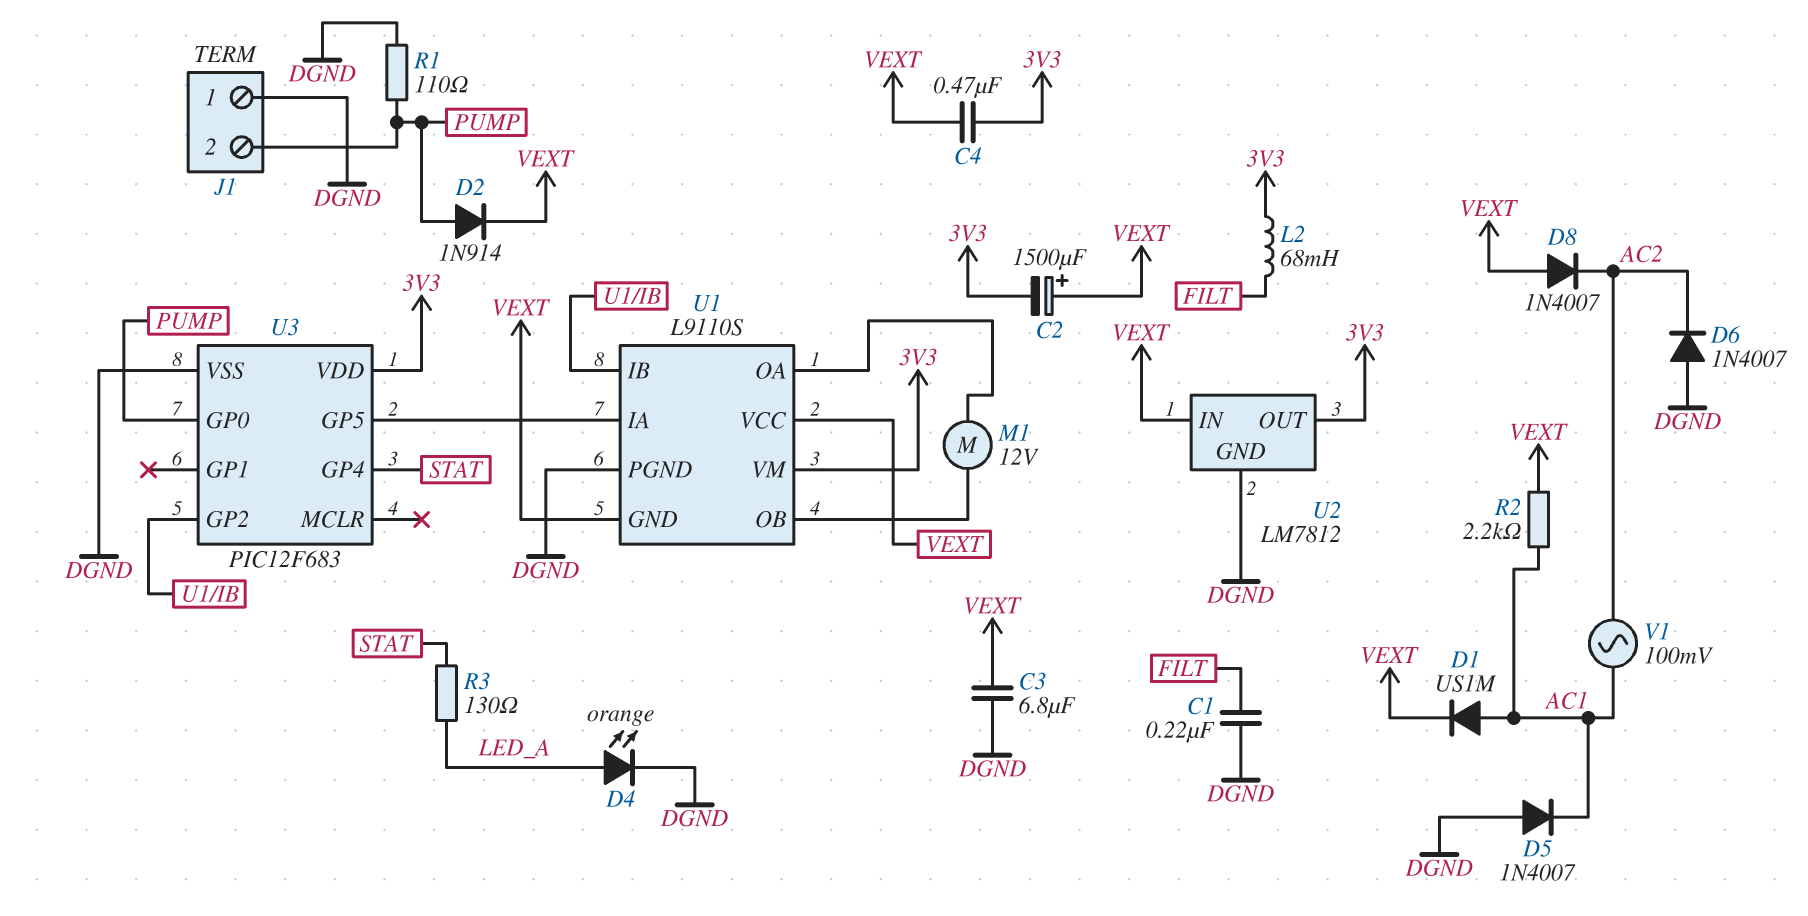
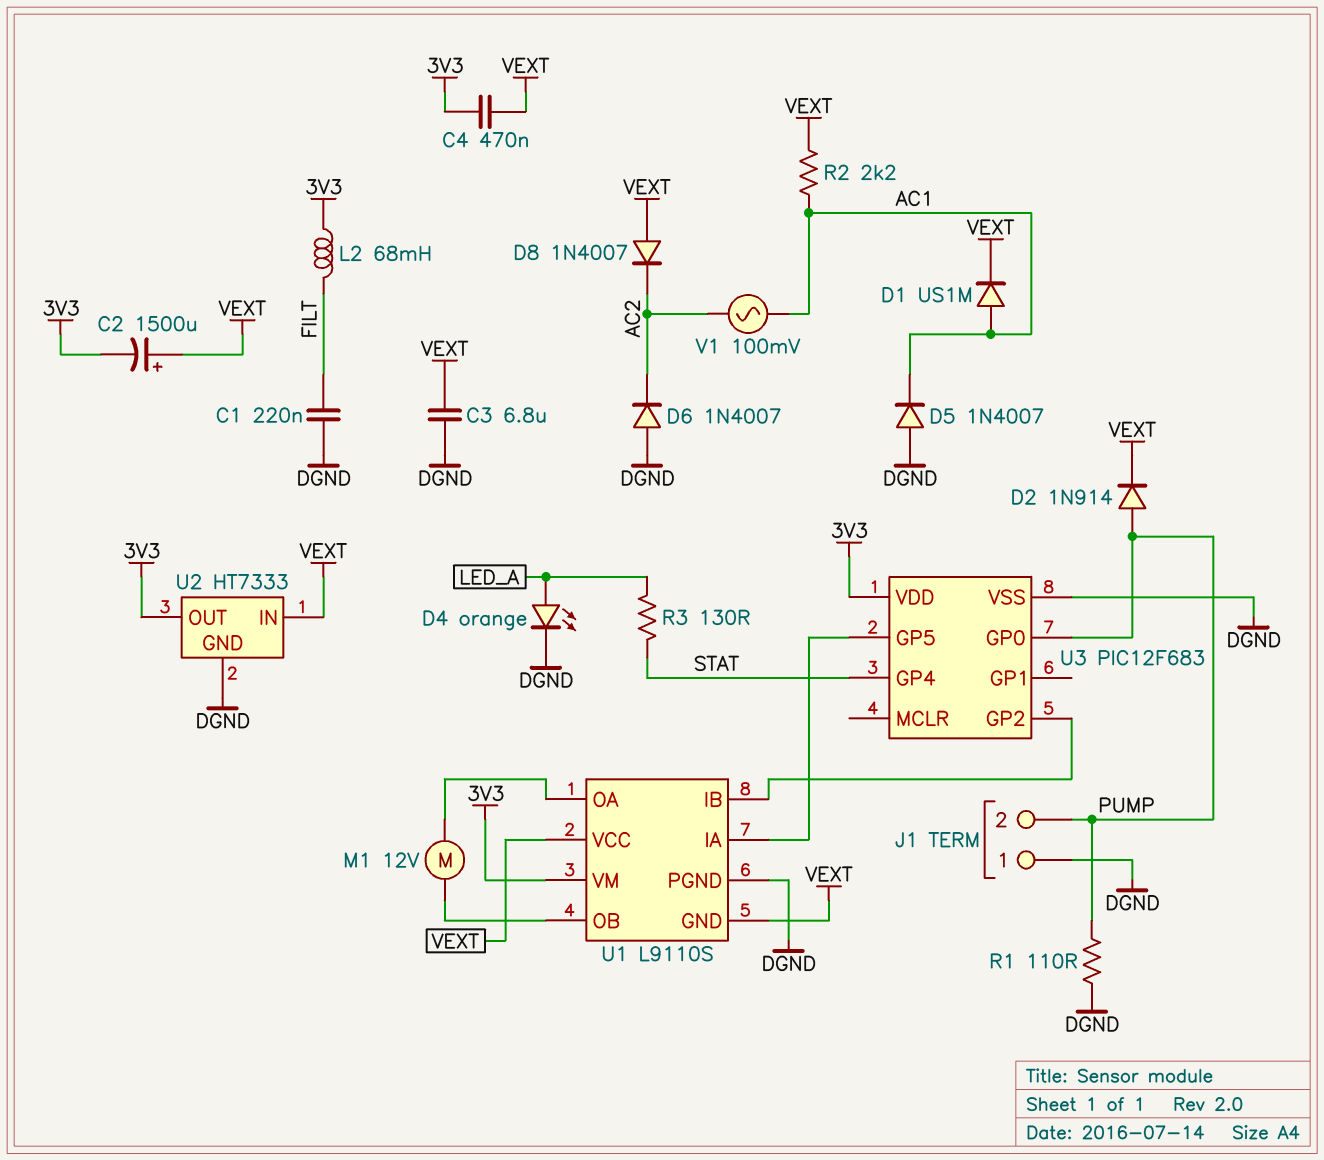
U2: LM7812 -> HT7333

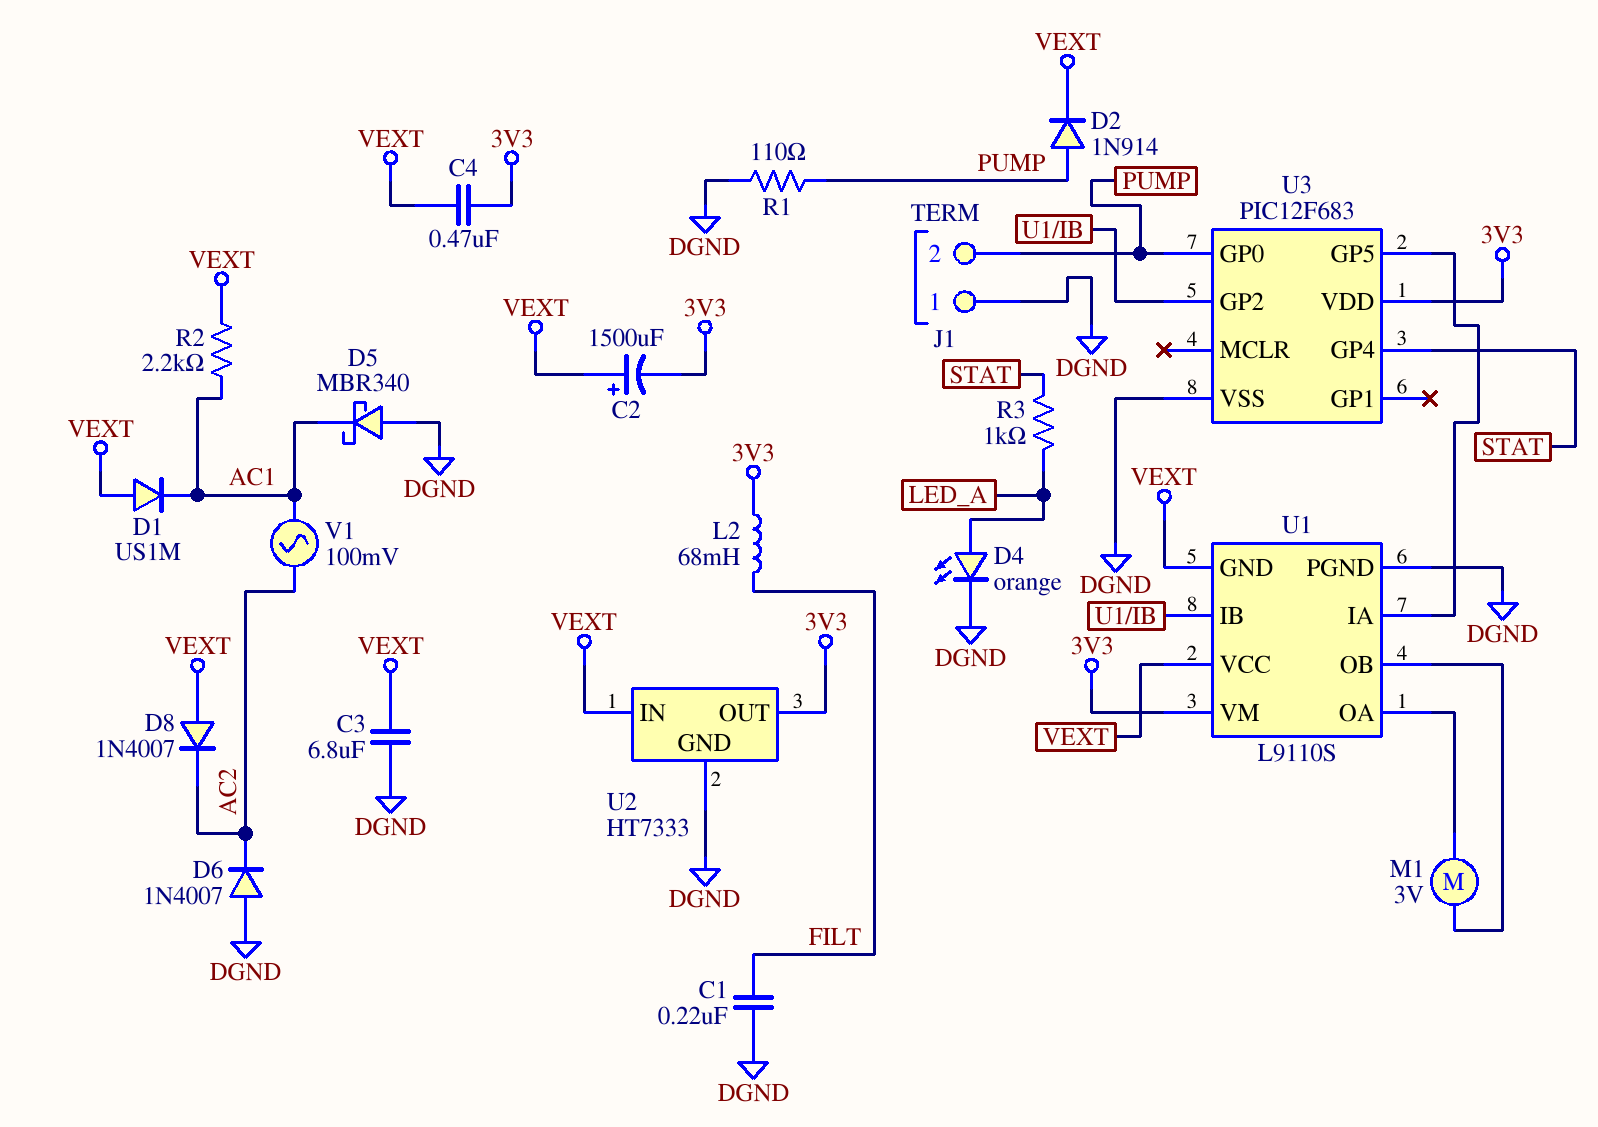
D1: diode US1M (A AC1, K VEXT) -> diode US1M (A VEXT, K AC1)
D5: diode 1N4007 (A DGND, K AC1) -> schottky MBR340 (A DGND, K AC1)
M1: motor 12V (U1/OA, U1/OB) -> motor 3V (U1/OA, U1/OB)
R3: 130 (LED_A, STAT) -> 1k (LED_A, STAT)

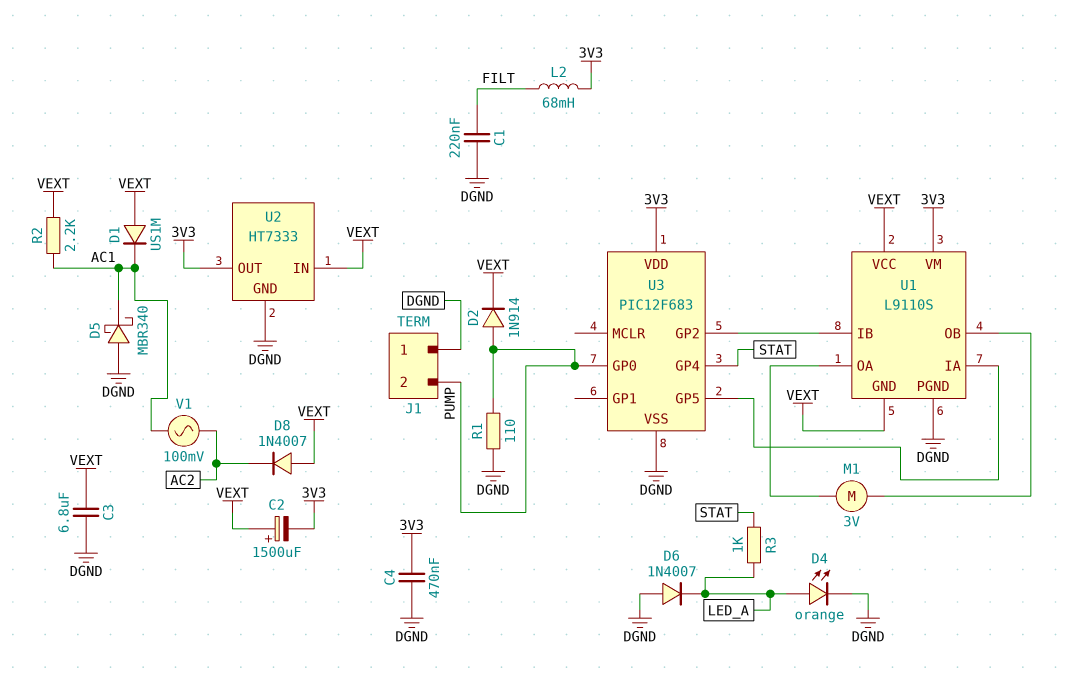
C4: 470nF (3V3, VEXT) -> 470nF (3V3, DGND)
D6: diode 1N4007 (A DGND, K AC2) -> diode 1N4007 (A DGND, K LED_A)

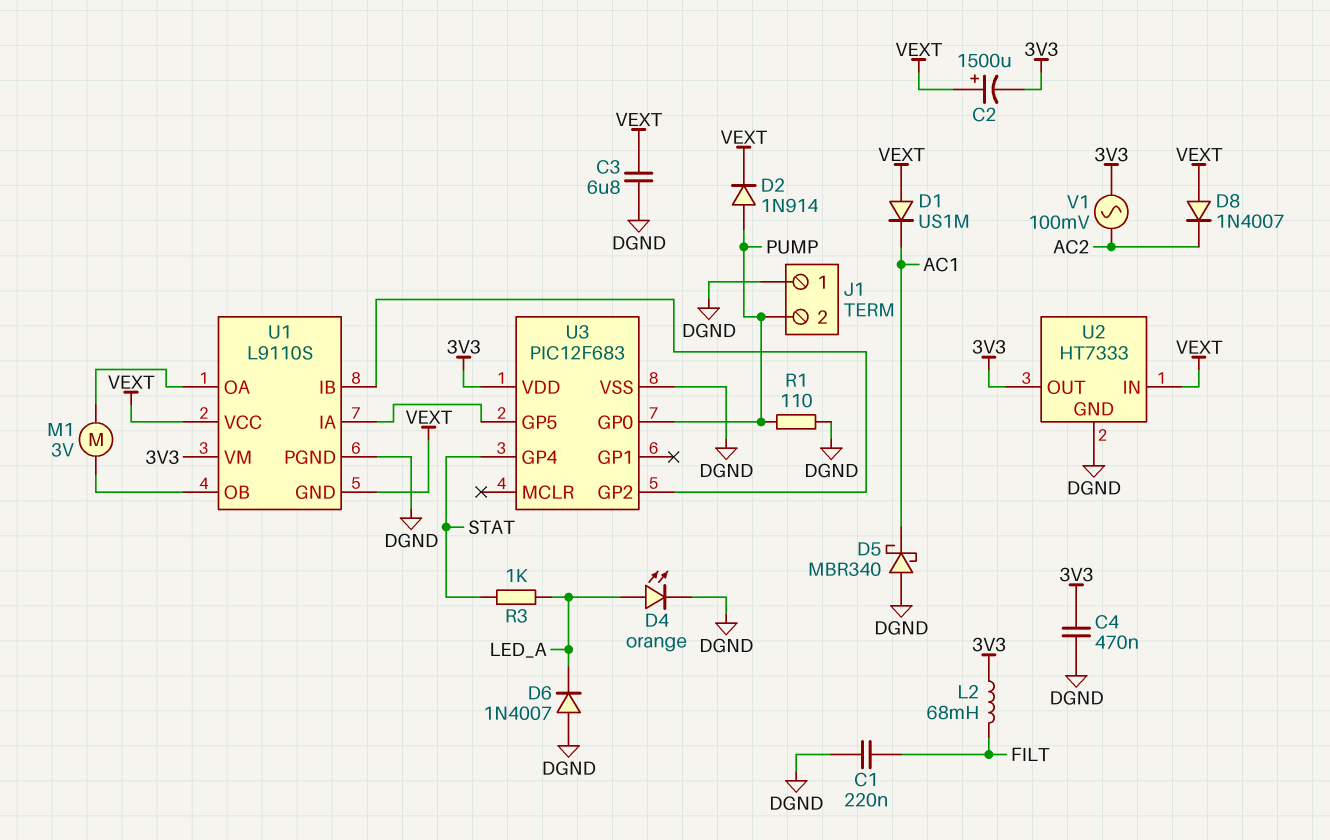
R2: 2.2k (AC1, VEXT) -> none
V1: AC 100mV (AC1, AC2) -> AC 100mV (3V3, AC2)

